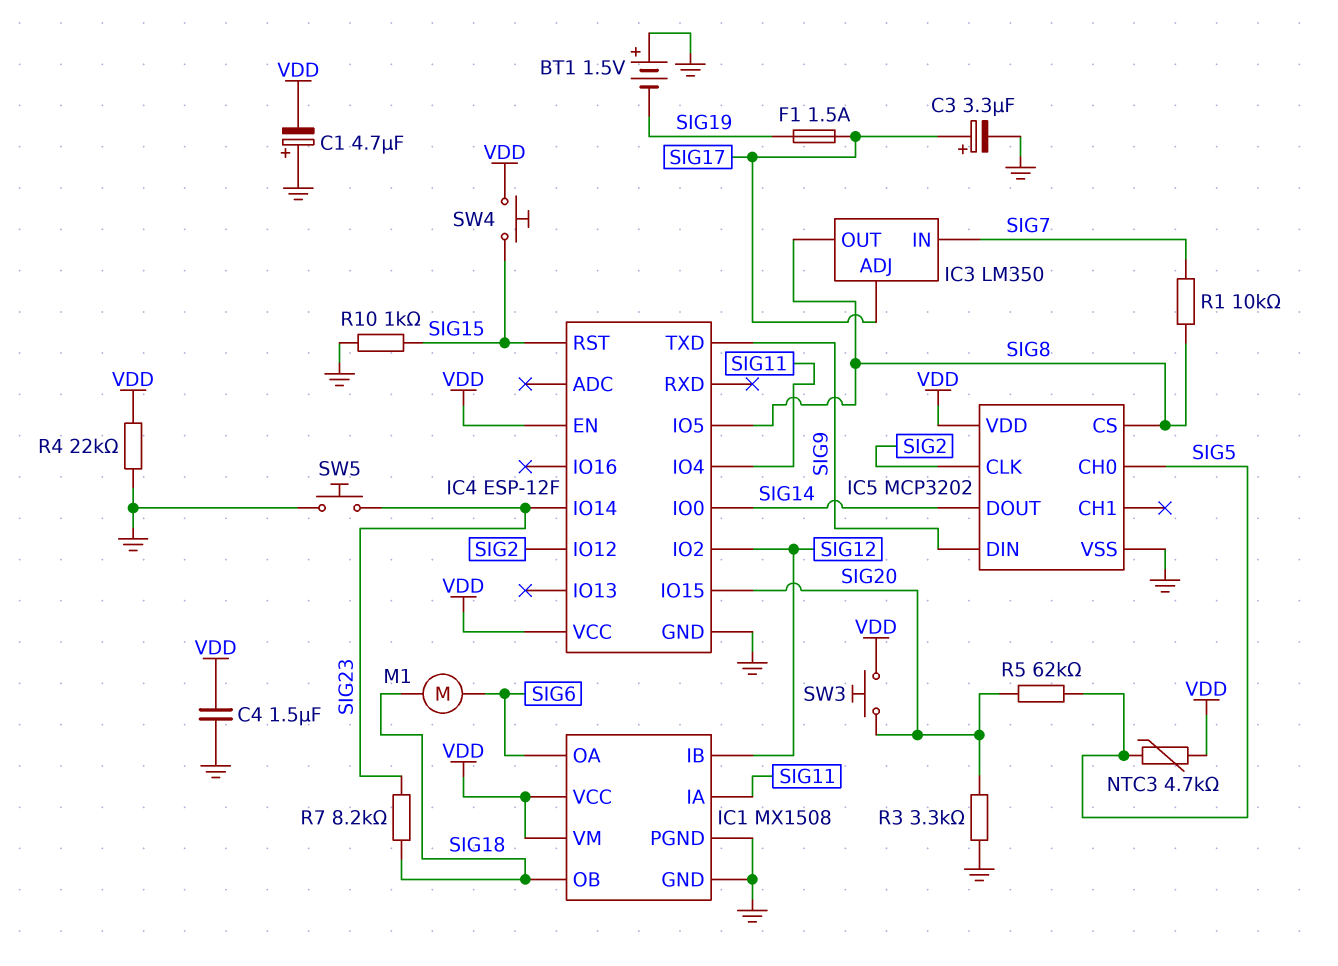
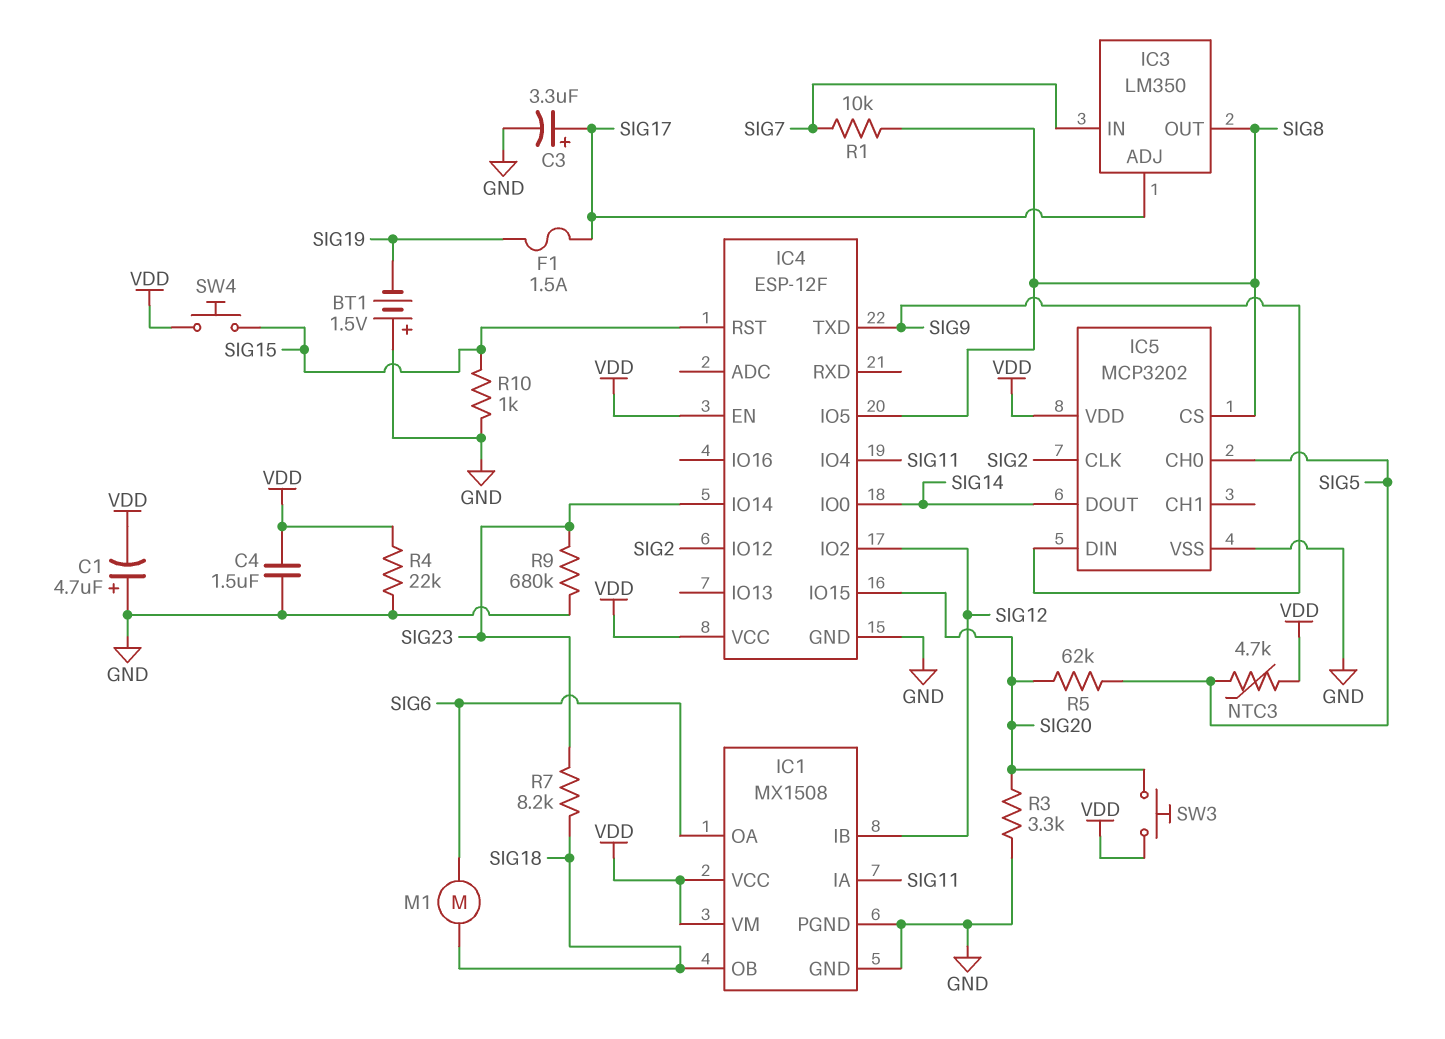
R9: none -> 680k (GND, SIG23)
SW5: button (GND, SIG23) -> none

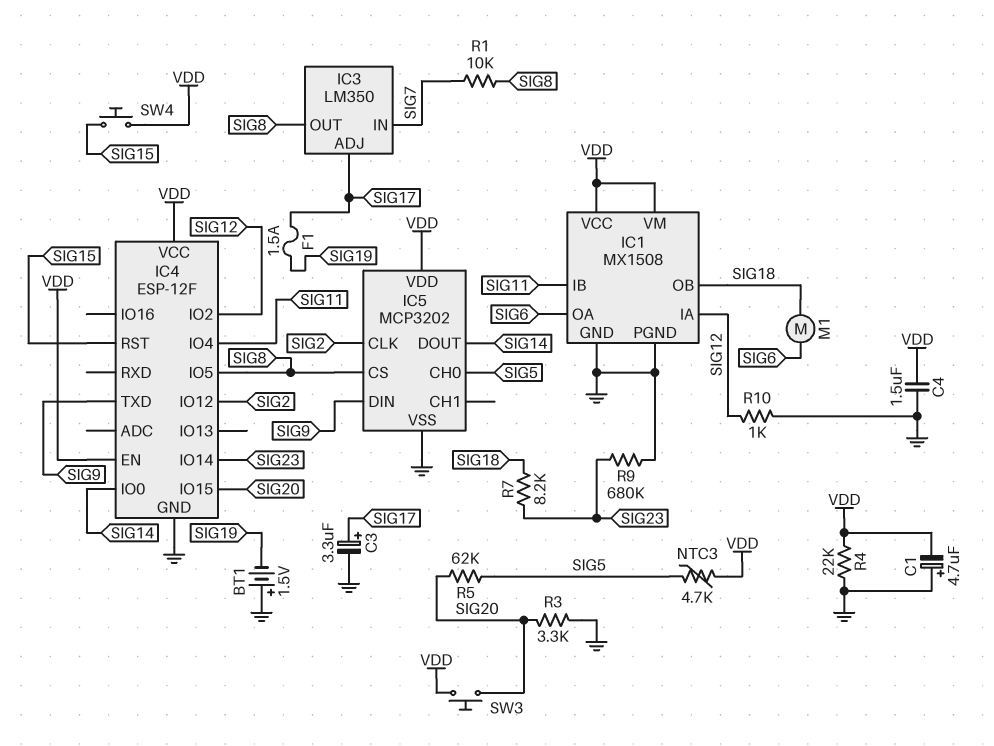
IC1 pin IA: SIG11 -> SIG12
IC1 pin IB: SIG12 -> SIG11
R10: 1k (GND, SIG15) -> 1k (GND, SIG12)

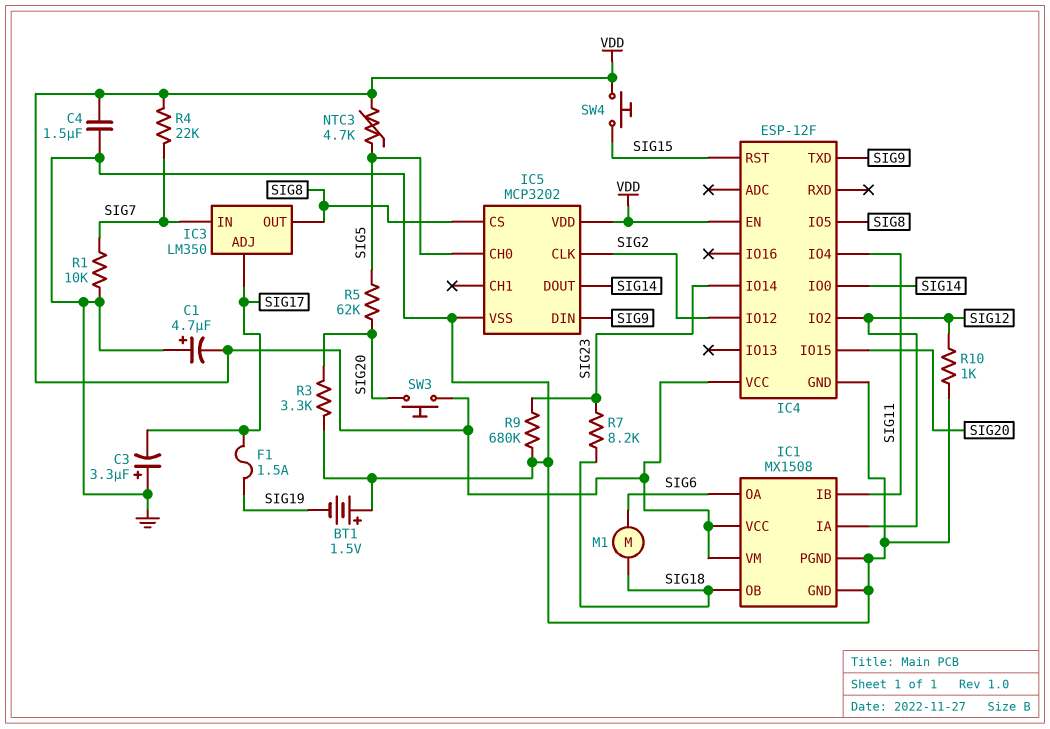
C3: 3.3uF (plus SIG17, minus GND) -> 3.3uF (plus GND, minus SIG17)
R1: 10k (SIG7, SIG8) -> 10k (GND, SIG7)
R4: 22k (GND, VDD) -> 22k (SIG7, VDD)

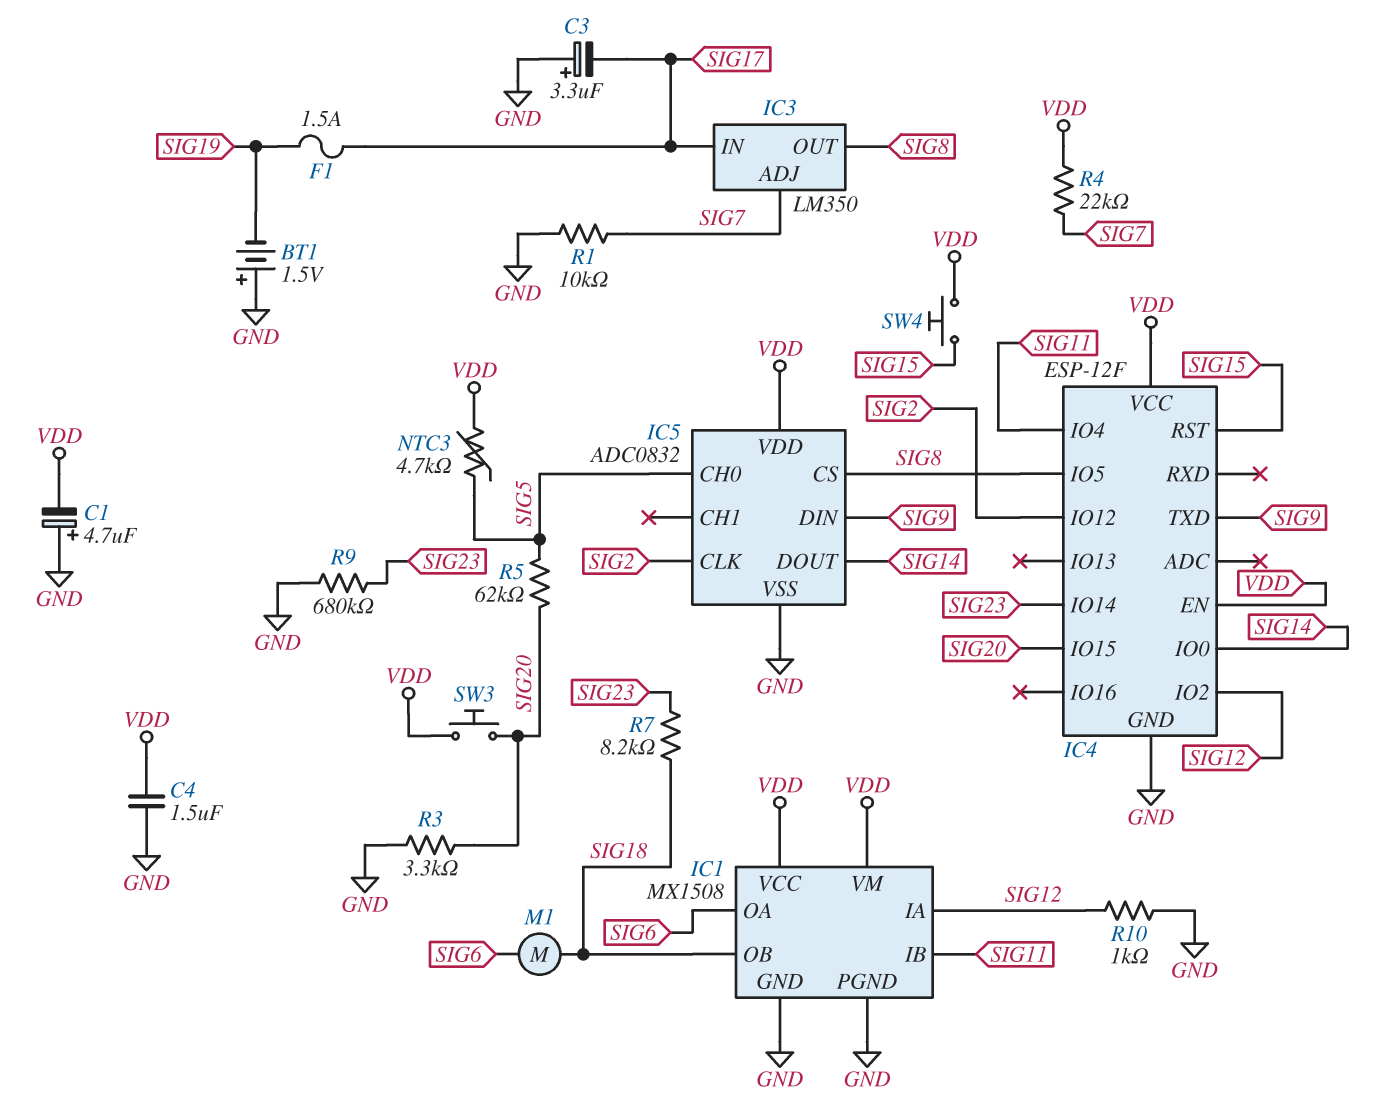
IC3 pin ADJ: SIG17 -> SIG7
IC3 pin IN: SIG7 -> SIG17
IC5: MCP3202 -> ADC0832

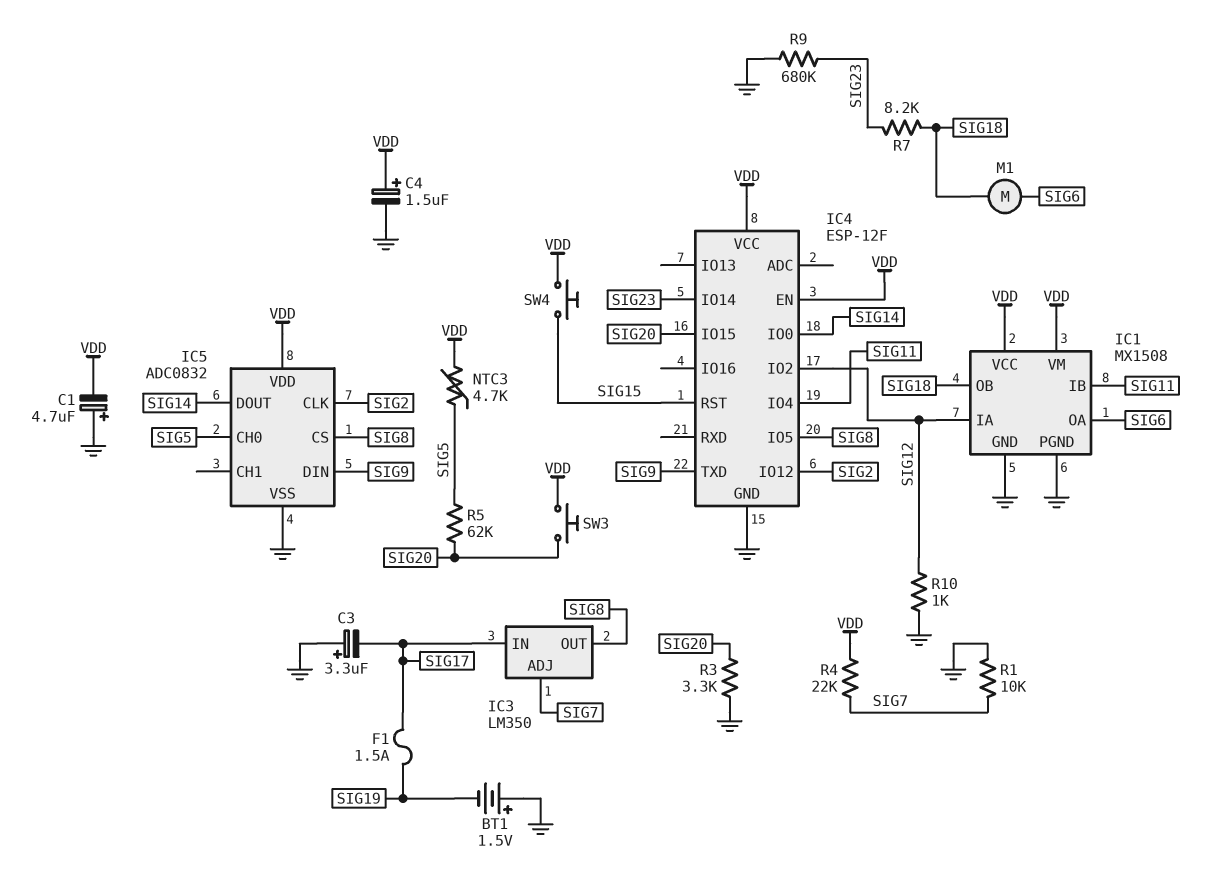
C4: 1.5uF (GND, VDD) -> 1.5uF (plus VDD, minus GND)

